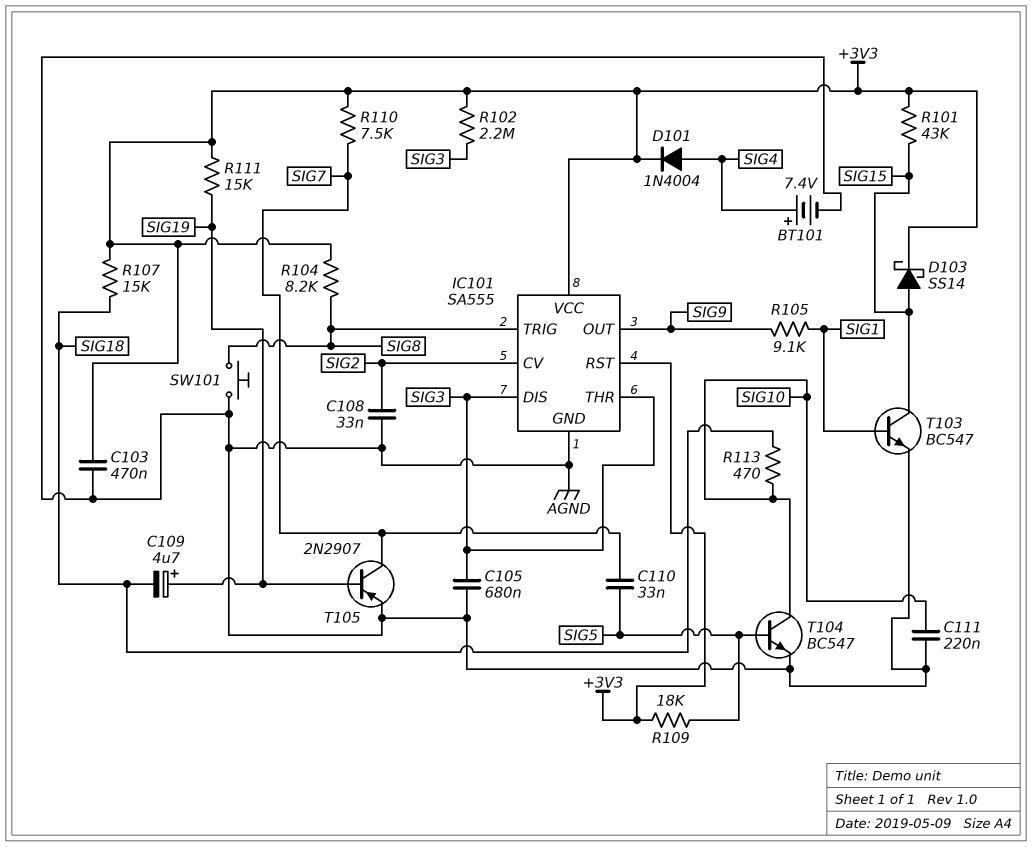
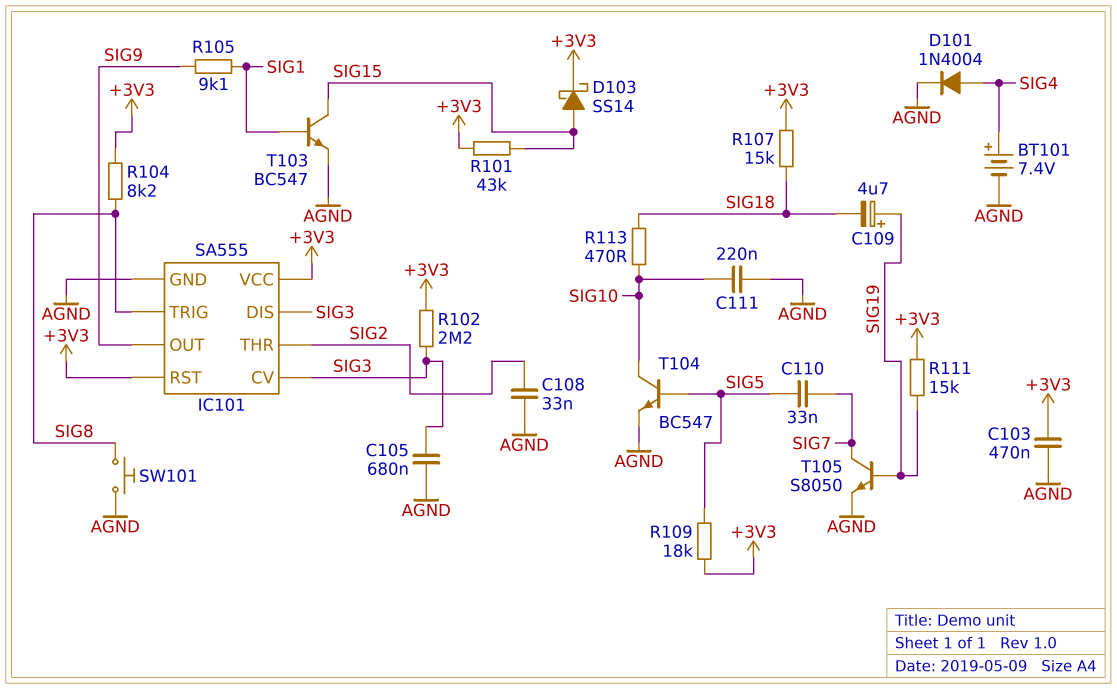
D101: diode 1N4004 (A SIG4, K +3V3) -> diode 1N4004 (A SIG4, K AGND)
IC101 pin CV: SIG2 -> SIG3
IC101 pin THR: SIG3 -> SIG2
R110: 7.5k (+3V3, SIG7) -> none
T105: PNP 2N2907 (B SIG19, C SIG7, E AGND) -> NPN S8050 (B SIG19, C SIG7, E AGND)

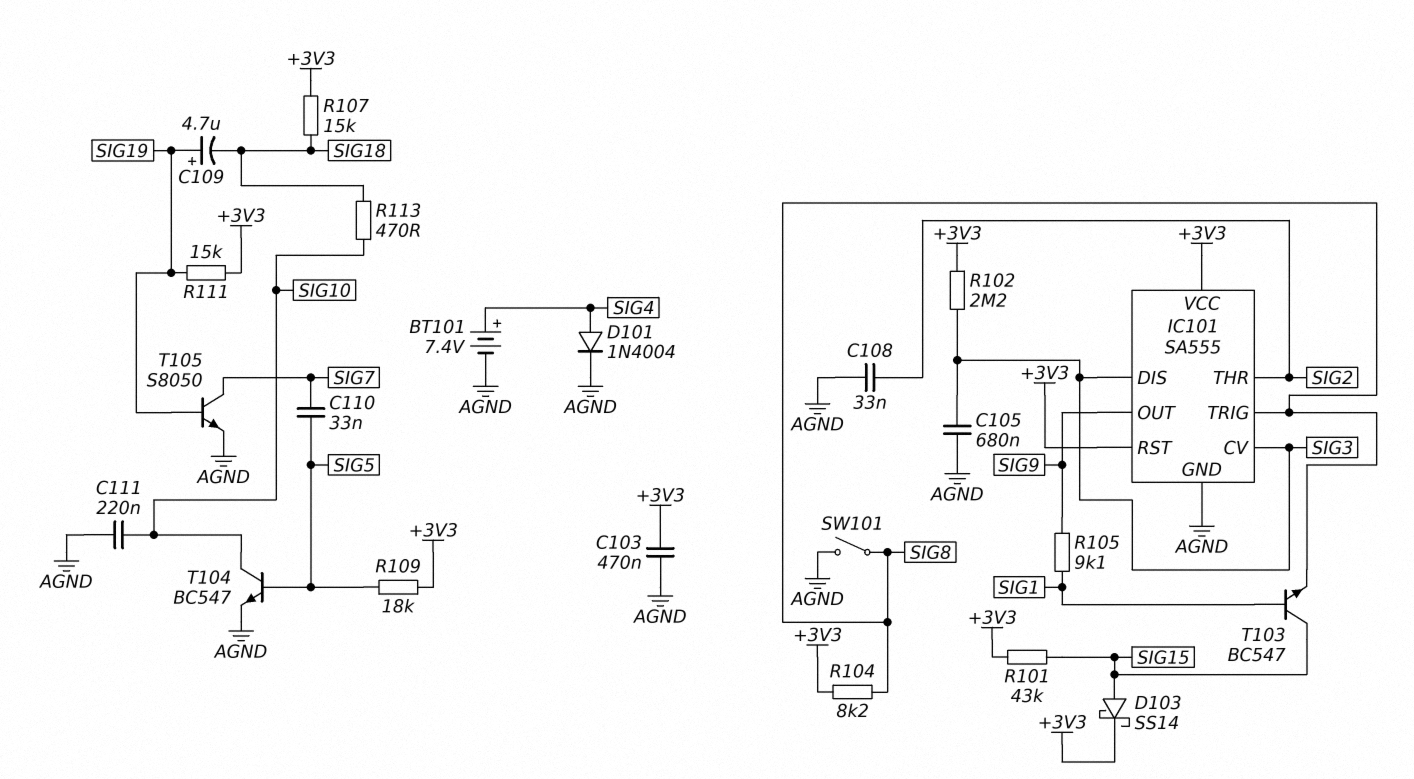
SW101: button (AGND, SIG8) -> switch (AGND, SIG8)
T103: NPN BC547 (B SIG1, C SIG15, E AGND) -> NPN BC547 (B SIG1, C SIG15, E SIG8)

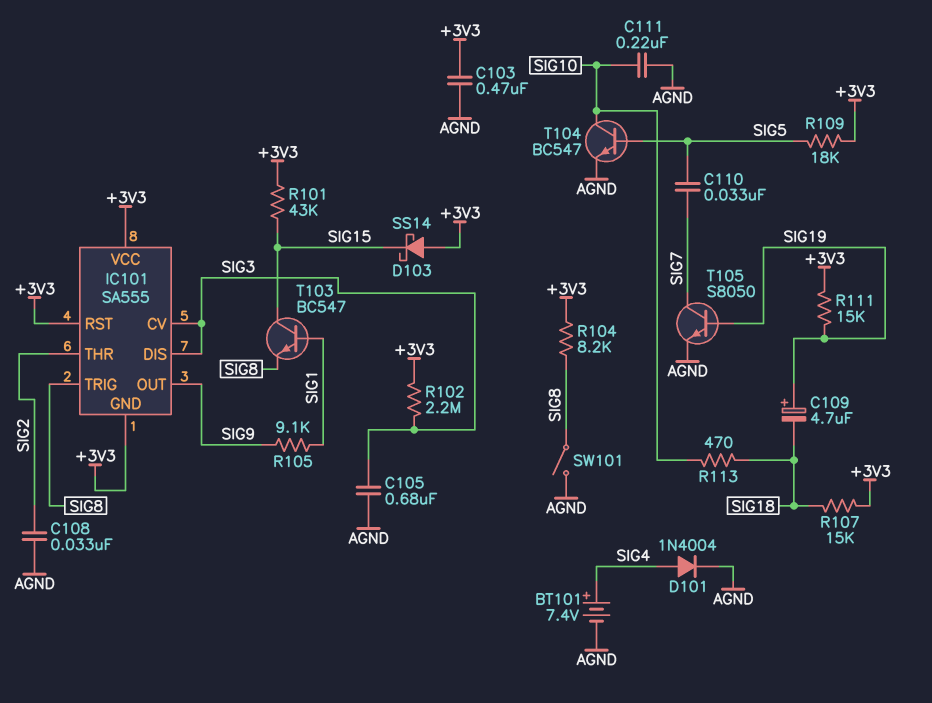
D103: schottky SS14 (A SIG15, K +3V3) -> schottky SS14 (A +3V3, K SIG15)
IC101 pin GND: AGND -> +3V3

